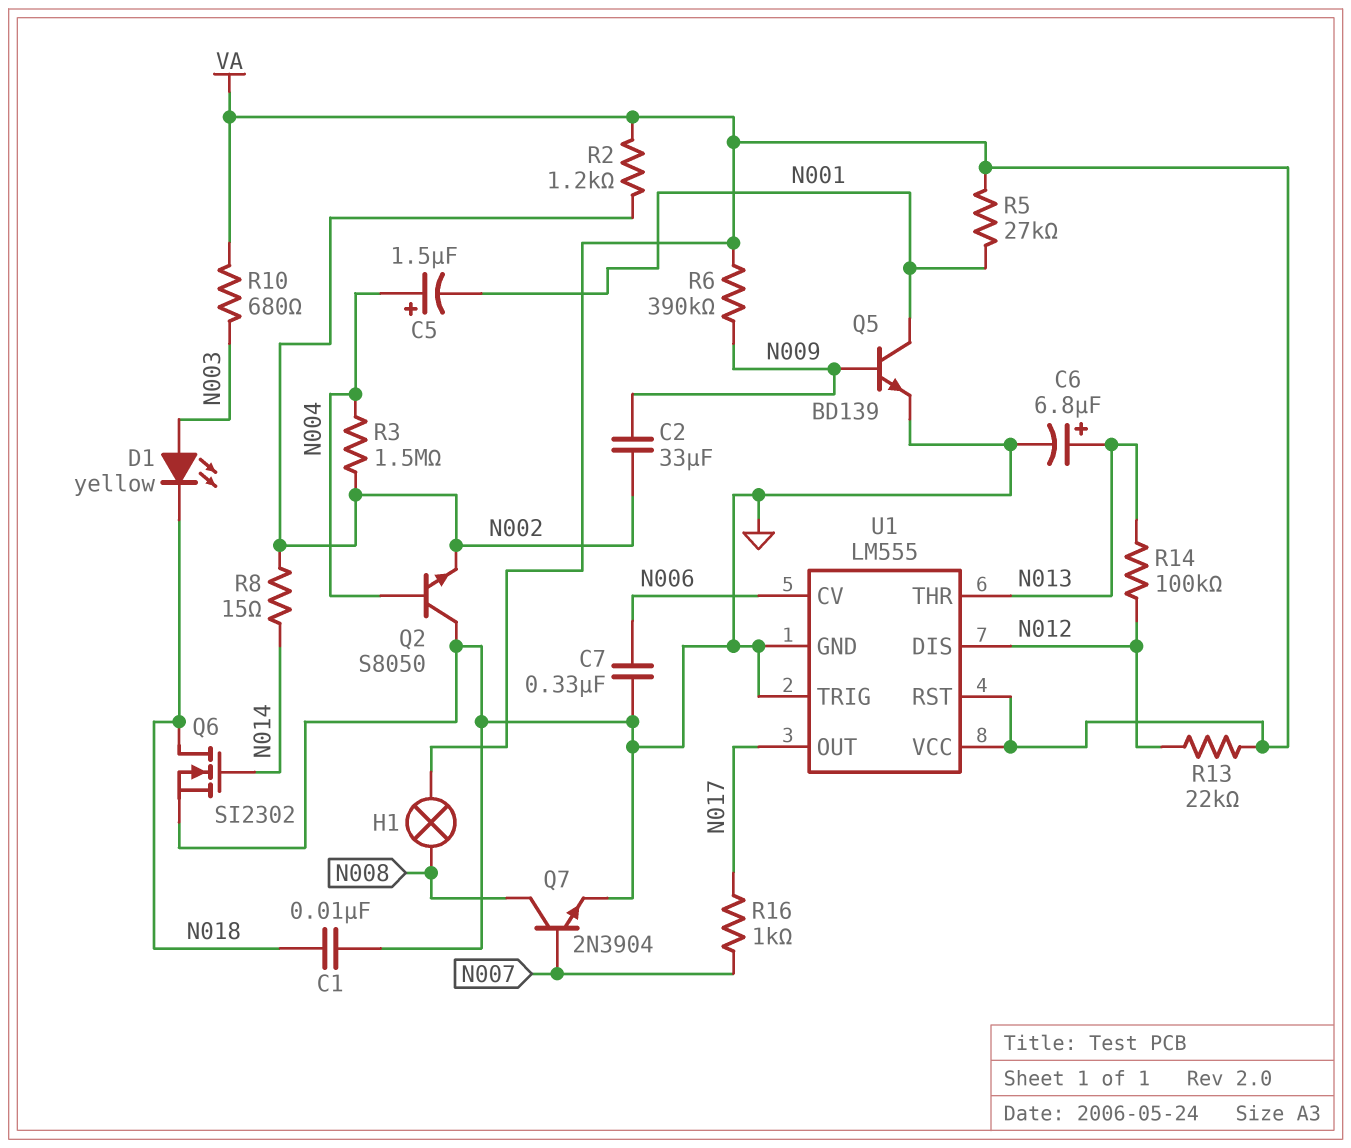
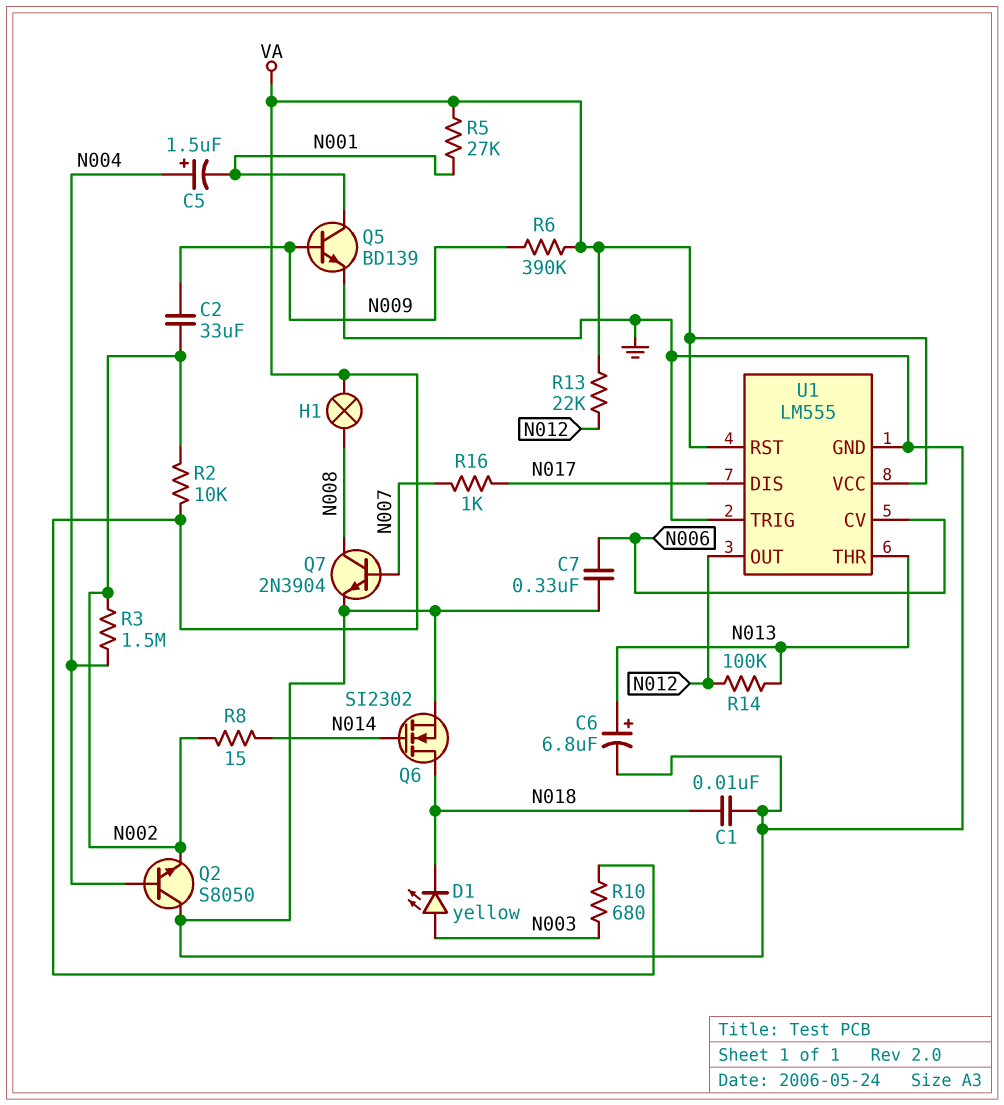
R2: 1.2k (N002, VA) -> 10k (N002, VA)
U1 pin DIS: N012 -> N017
U1 pin OUT: N017 -> N012

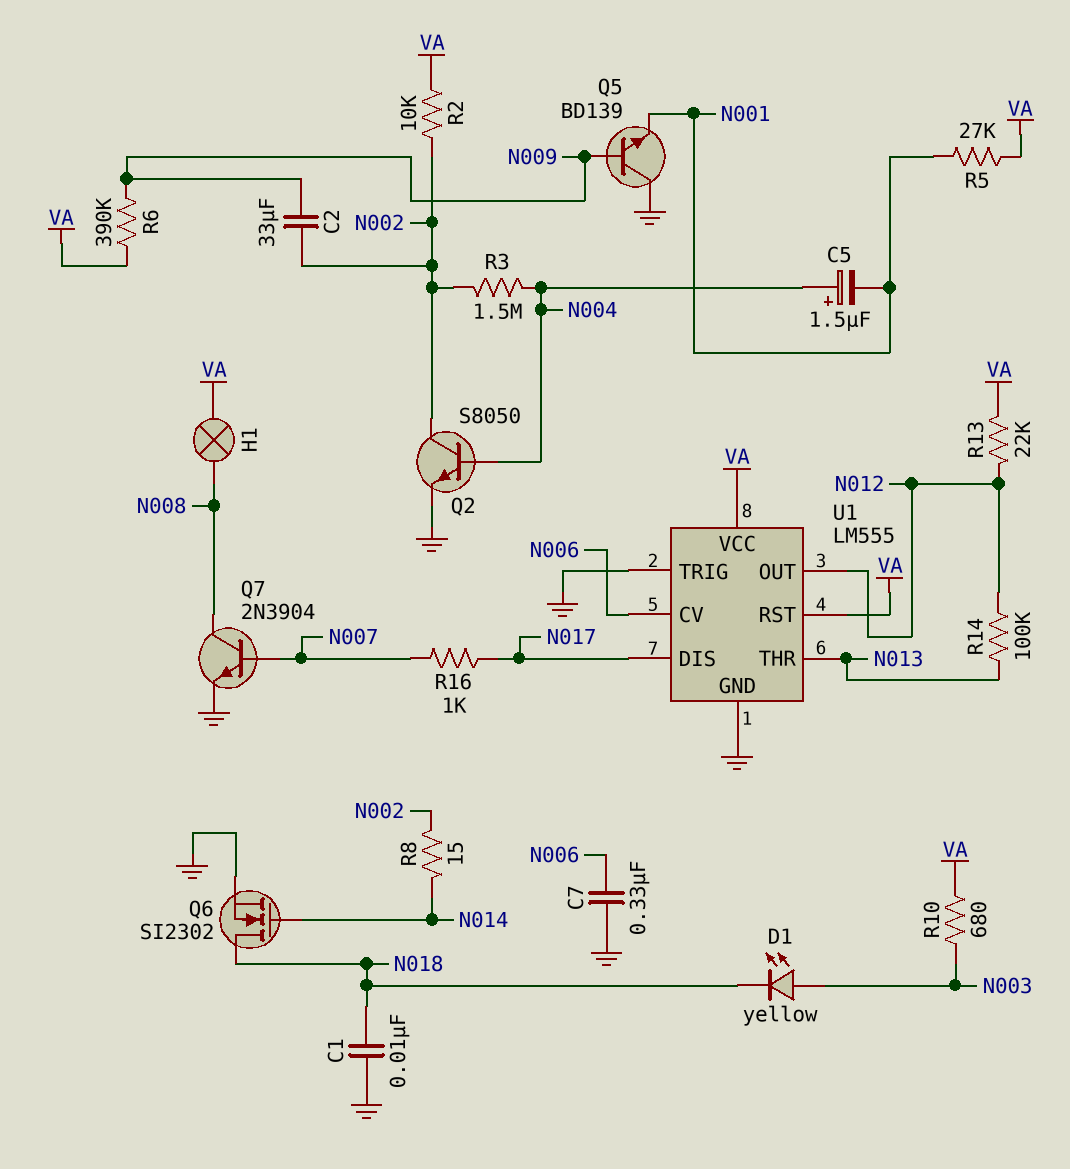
C6: 6.8uF (plus N013, minus GND) -> none
Q2: NPN S8050 (B N004, C GND, E N002) -> NPN S8050 (B N004, C N002, E GND)
Q5: NPN BD139 (B N009, C N001, E GND) -> NPN BD139 (B N009, C GND, E N001)

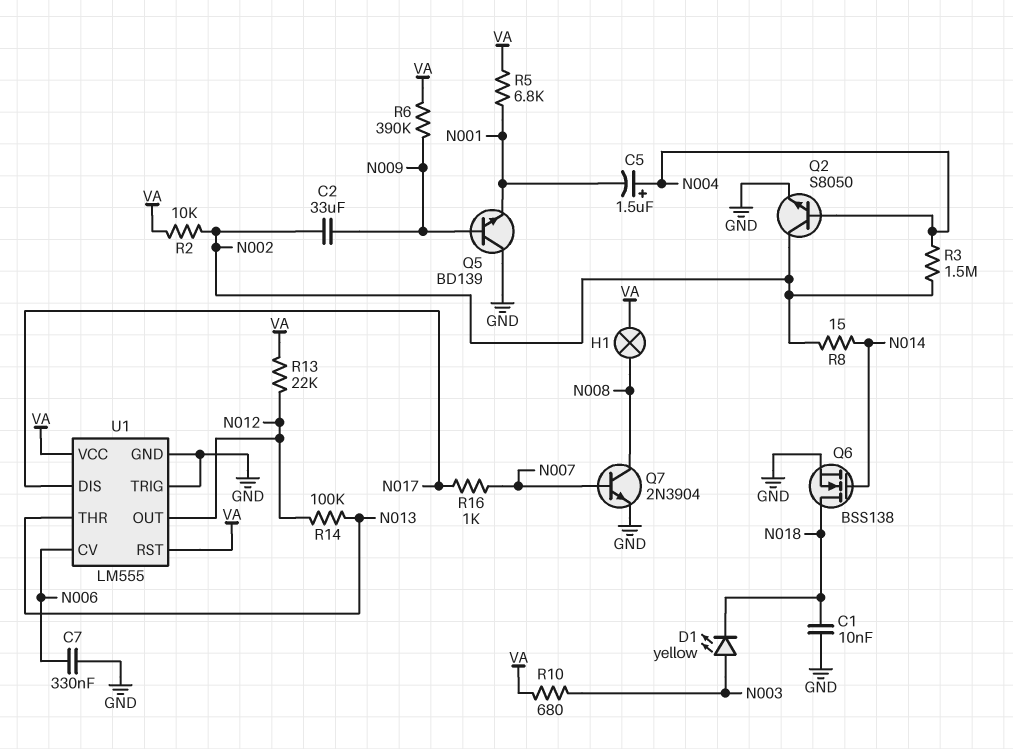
Q6: NMOS SI2302 (G N014, D N018, S GND) -> NMOS BSS138 (G N014, D N018, S GND)
R5: 27k (N001, VA) -> 6.8k (N001, VA)

